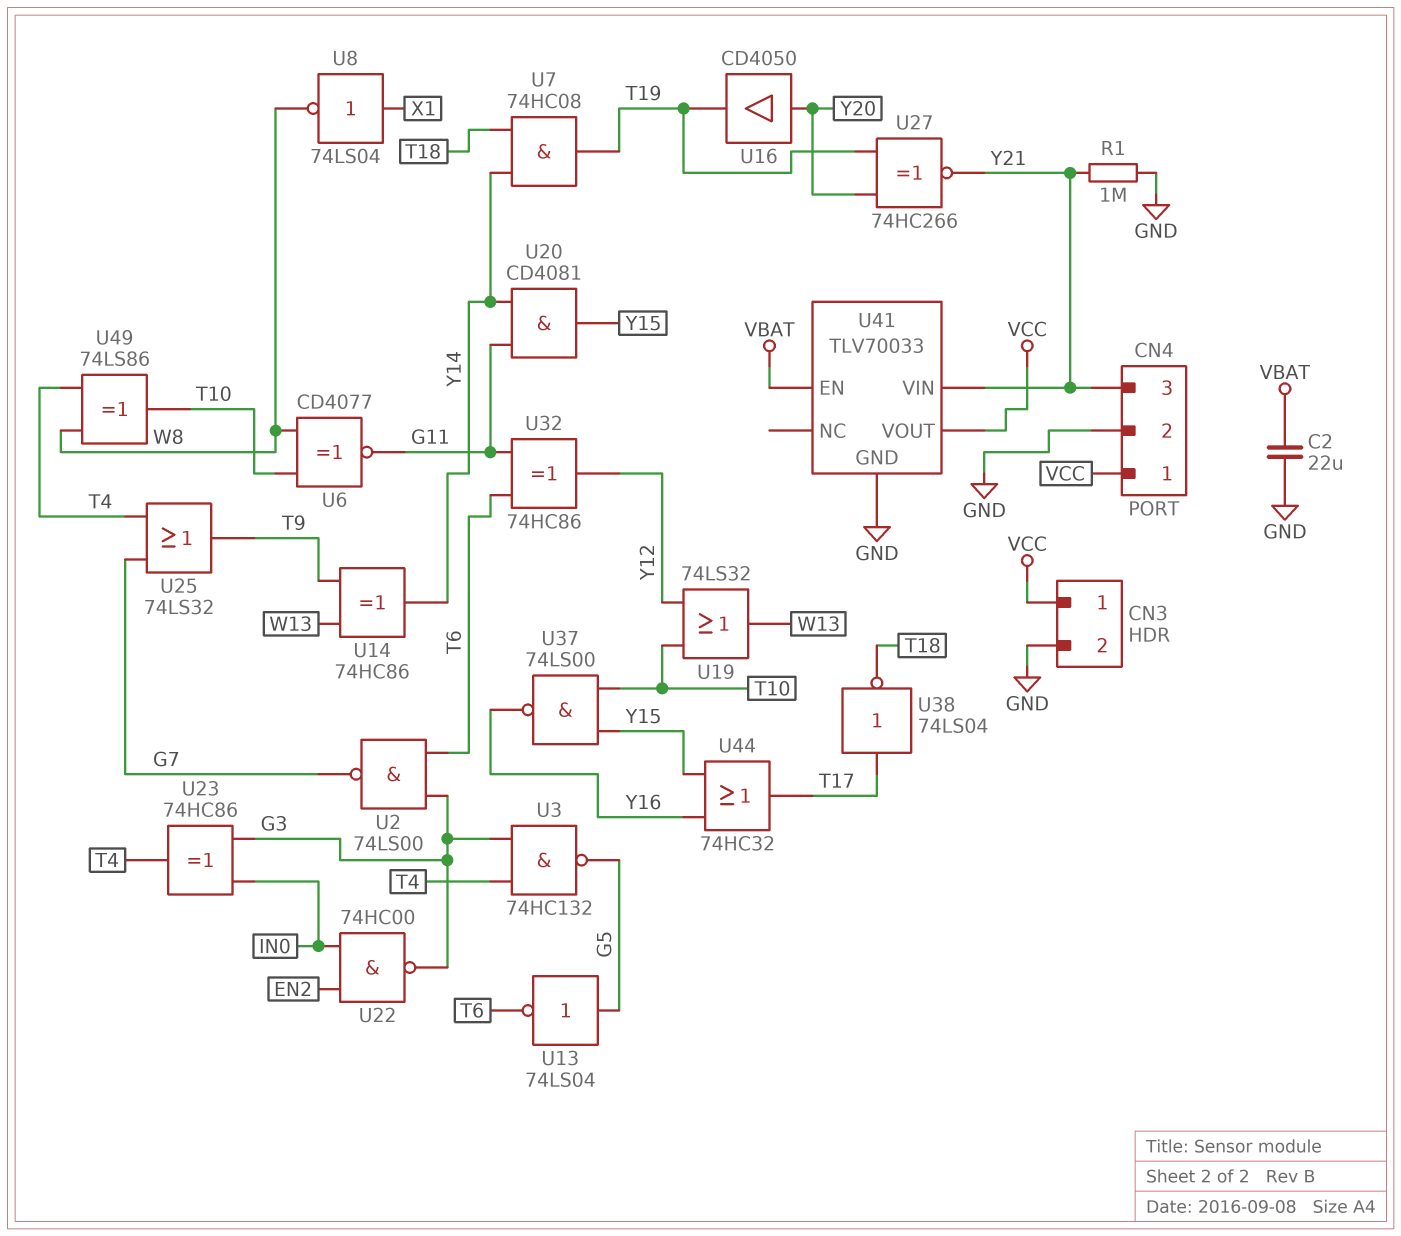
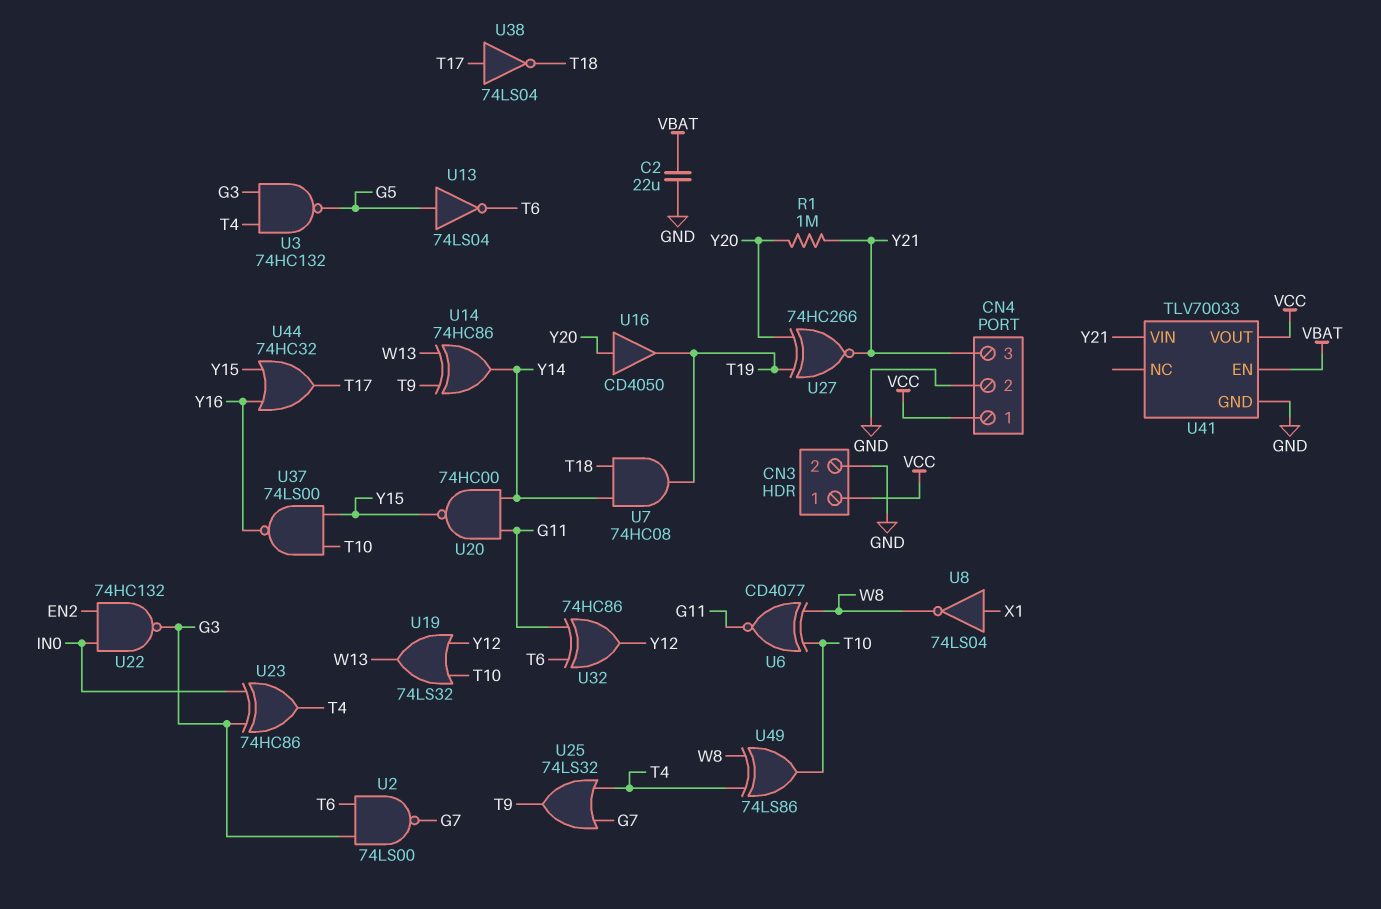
R1: 1M (GND, Y21) -> 1M (Y20, Y21)
U20: AND CD4081 (in G11, in Y14, out Y15) -> NAND 74HC00 (in G11, in Y14, out Y15)
U22: NAND 74HC00 (in EN2, in IN0, out G3) -> NAND 74HC132 (in EN2, in IN0, out G3)

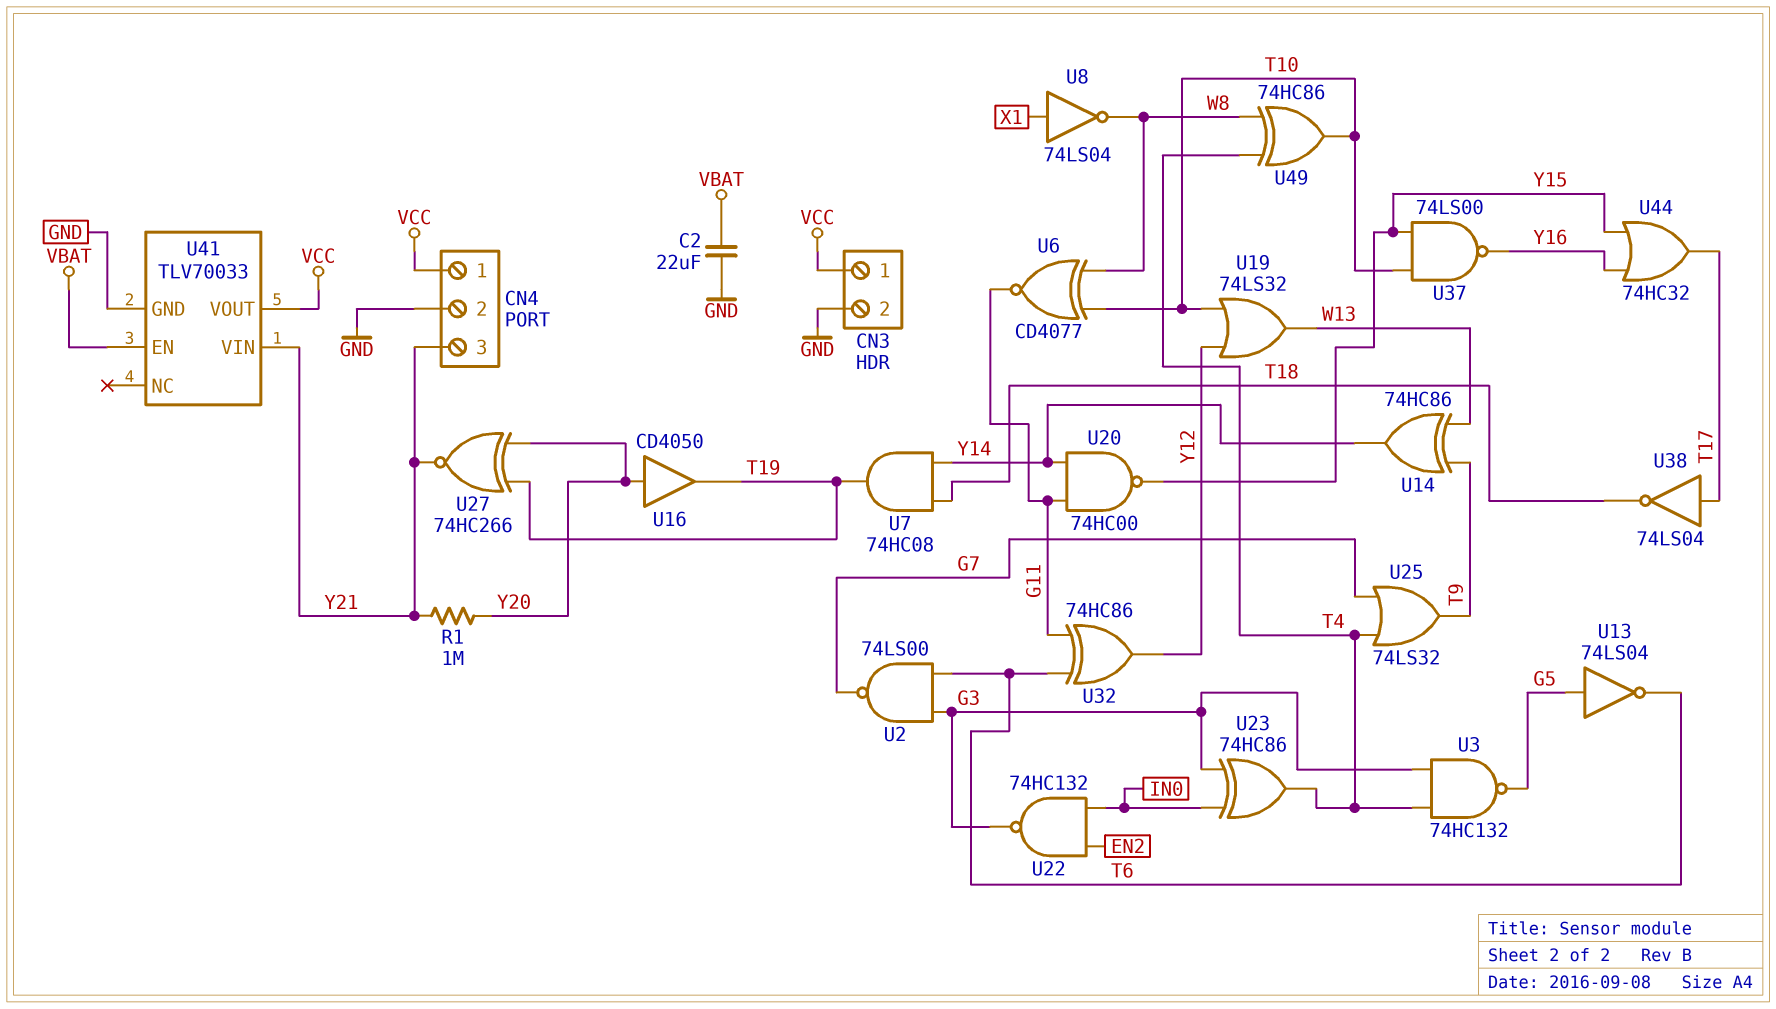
U49: XOR 74LS86 (in T4, in W8, out T10) -> XOR 74HC86 (in T4, in W8, out T10)

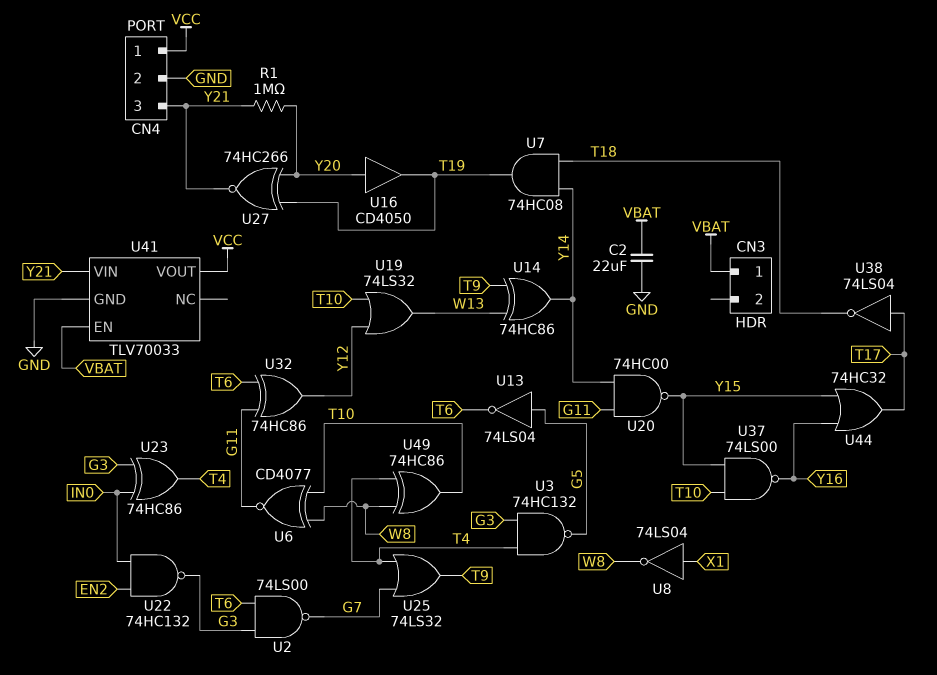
CN3 pin 1: VCC -> VBAT
CN3 pin 2: GND -> none

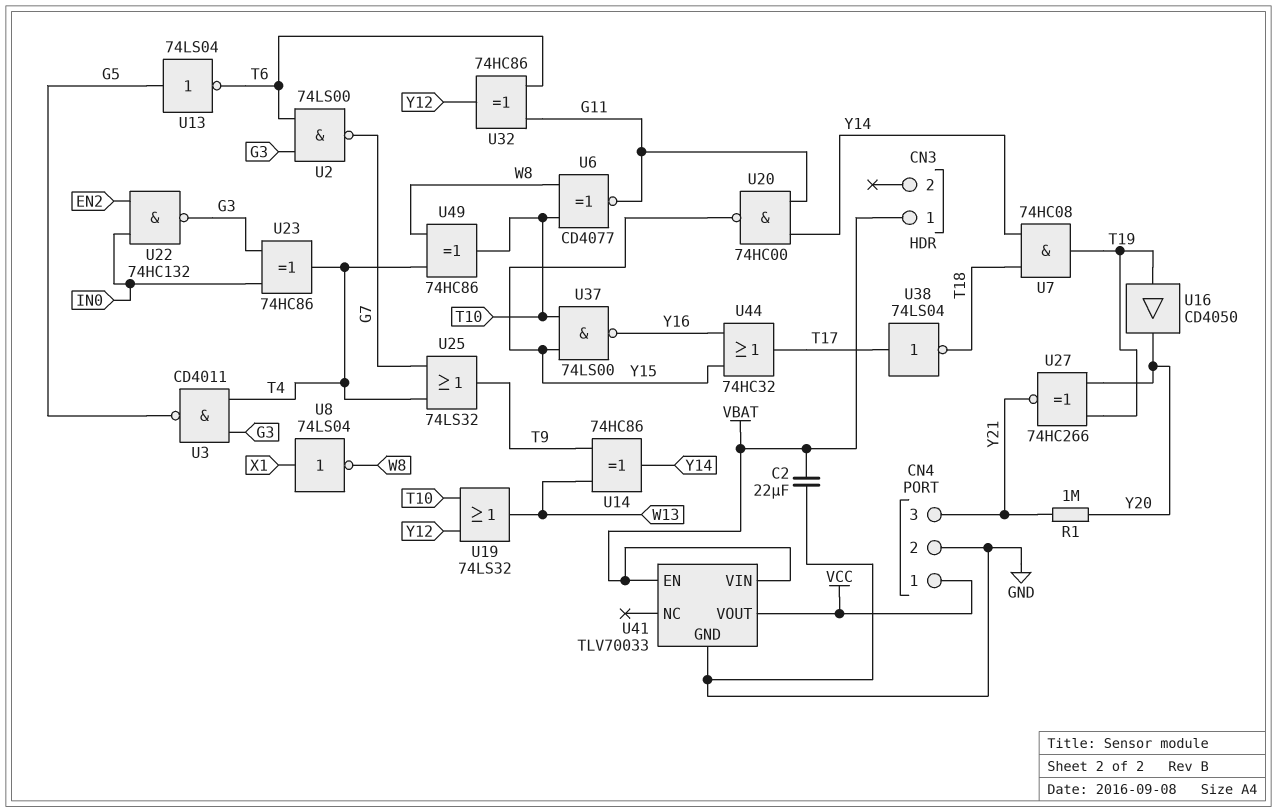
U3: NAND 74HC132 (in G3, in T4, out G5) -> NAND CD4011 (in G3, in T4, out G5)
U16: buffer CD4050 (in Y20, out T19) -> buffer CD4050 (in T19, out Y20)
U41 pin VIN: Y21 -> VBAT

